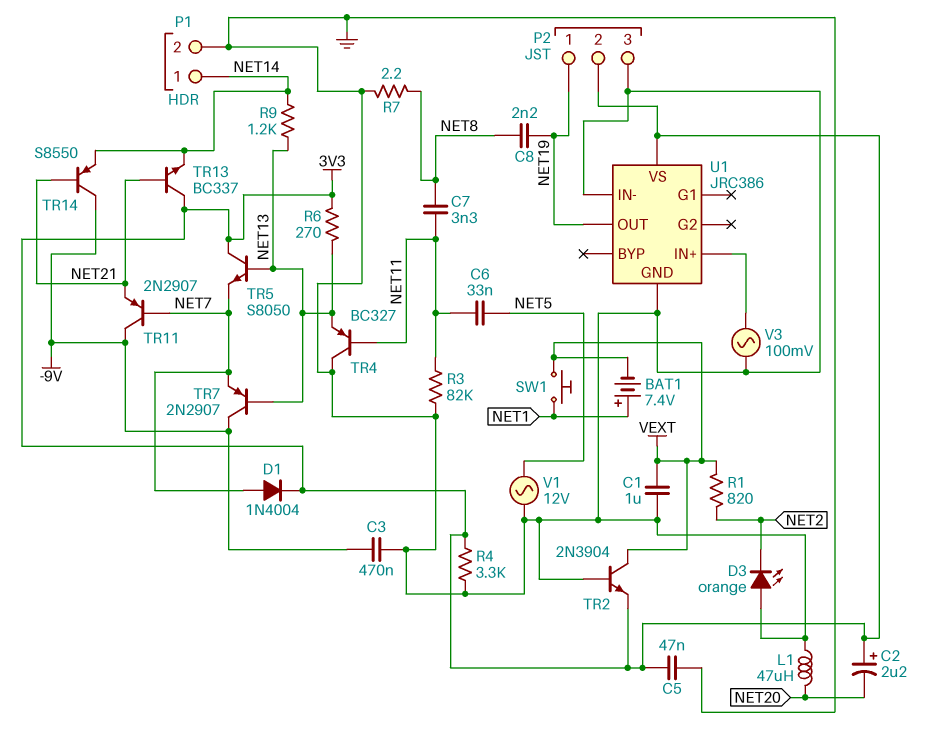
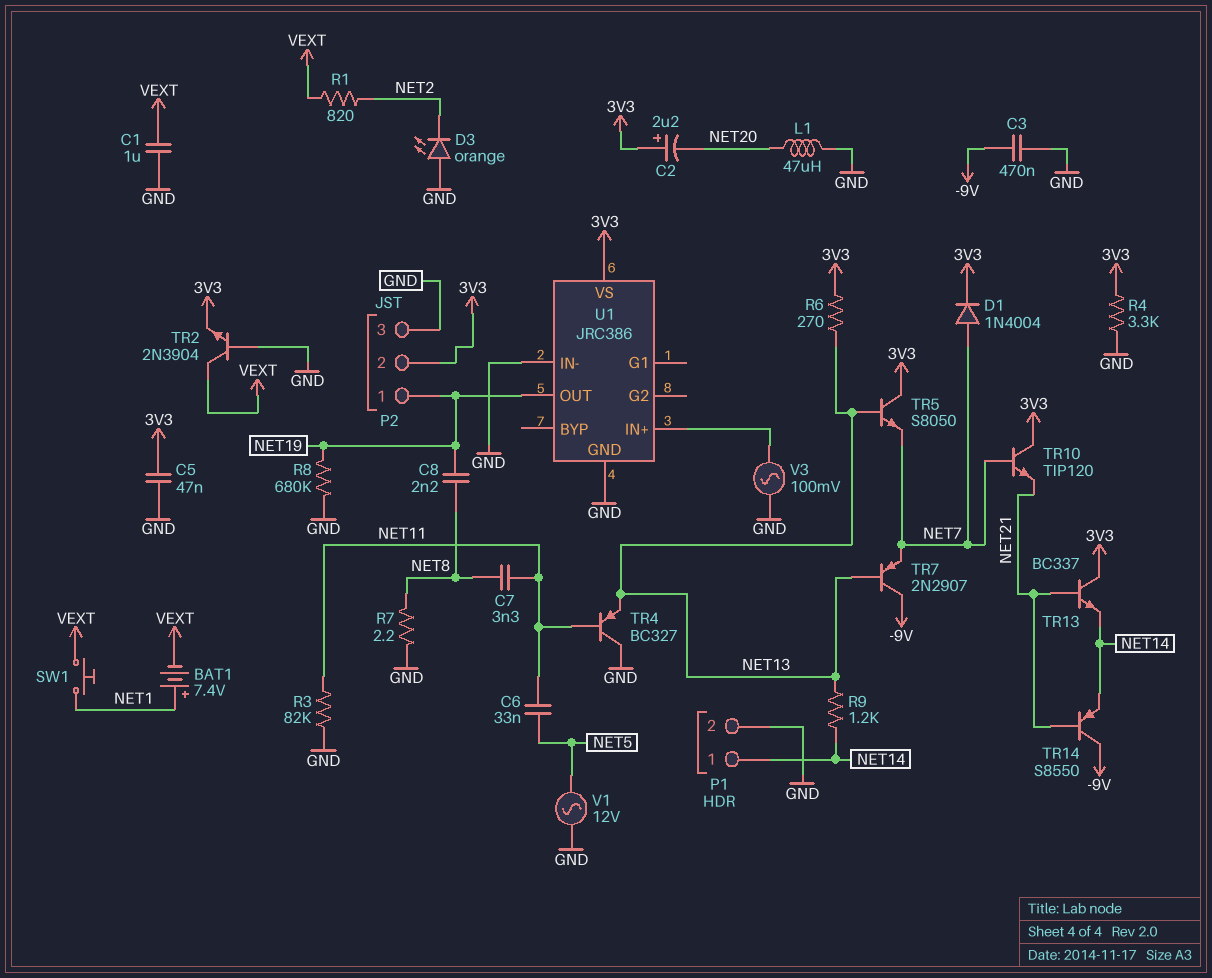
R8: none -> 680k (GND, NET19)
TR10: none -> NPN TIP120 (B NET7, C 3V3, E NET21)
TR11: PNP 2N2907 (B NET7, C -9V, E NET21) -> none

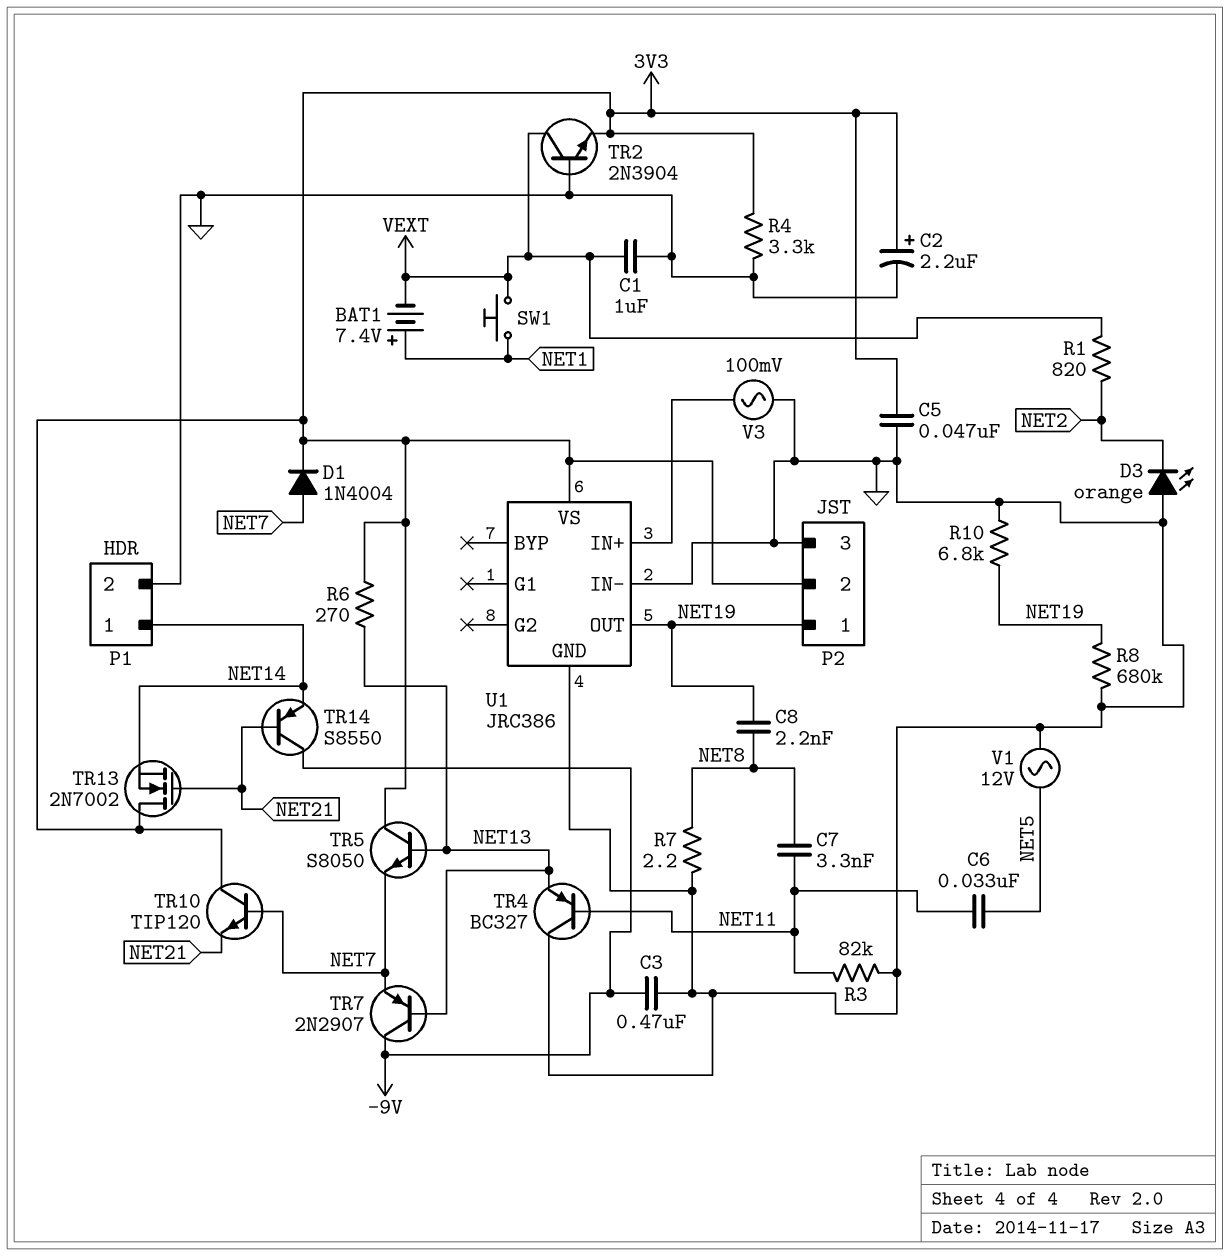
C2: 2.2uF (plus 3V3, minus NET20) -> 2.2uF (plus 3V3, minus GND)
L1: 47uH (GND, NET20) -> none
R9: 1.2k (NET13, NET14) -> none
R10: none -> 6.8k (GND, NET19)
TR13: NPN BC337 (B NET21, C 3V3, E NET14) -> NMOS 2N7002 (G NET21, D 3V3, S NET14)

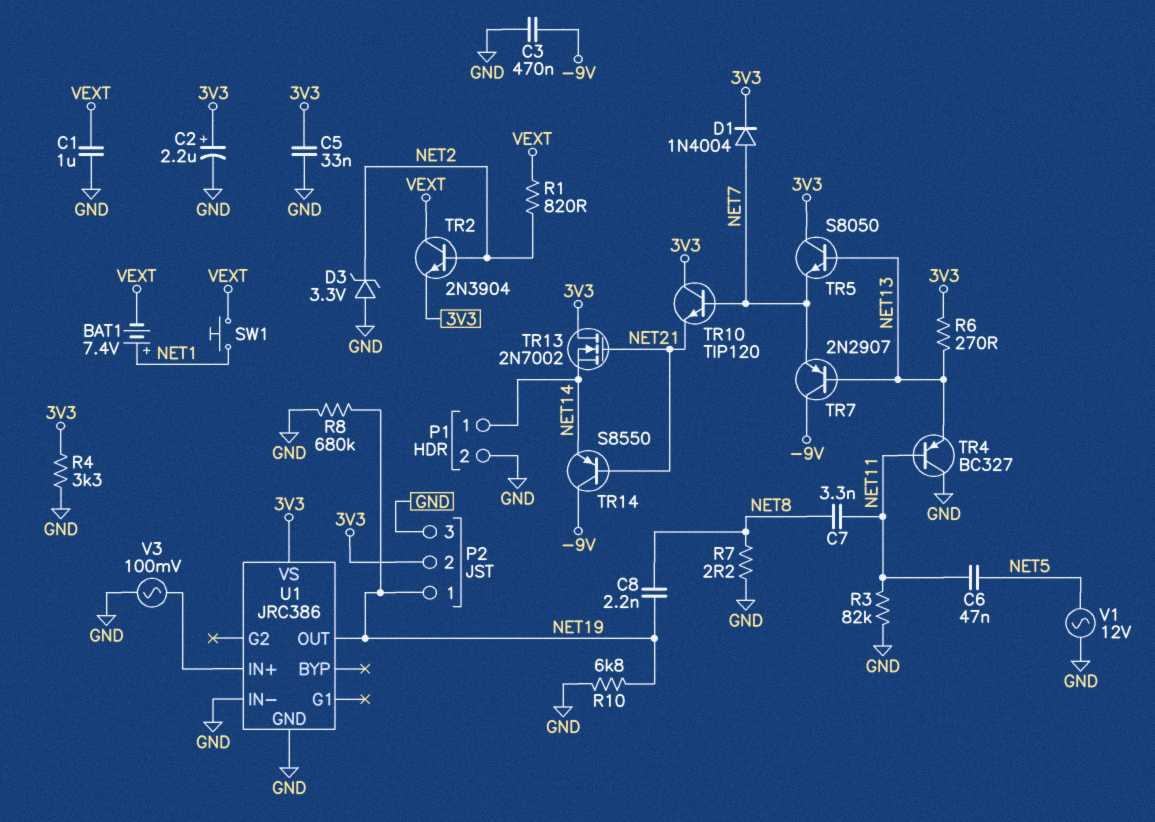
C5: 47nF (3V3, GND) -> 33nF (3V3, GND)
C6: 33nF (NET5, NET11) -> 47nF (NET5, NET11)
D3: LED orange (A GND, K NET2) -> zener 3.3V (A GND, K NET2)
TR2: NPN 2N3904 (B GND, C VEXT, E 3V3) -> NPN 2N3904 (B NET2, C VEXT, E 3V3)

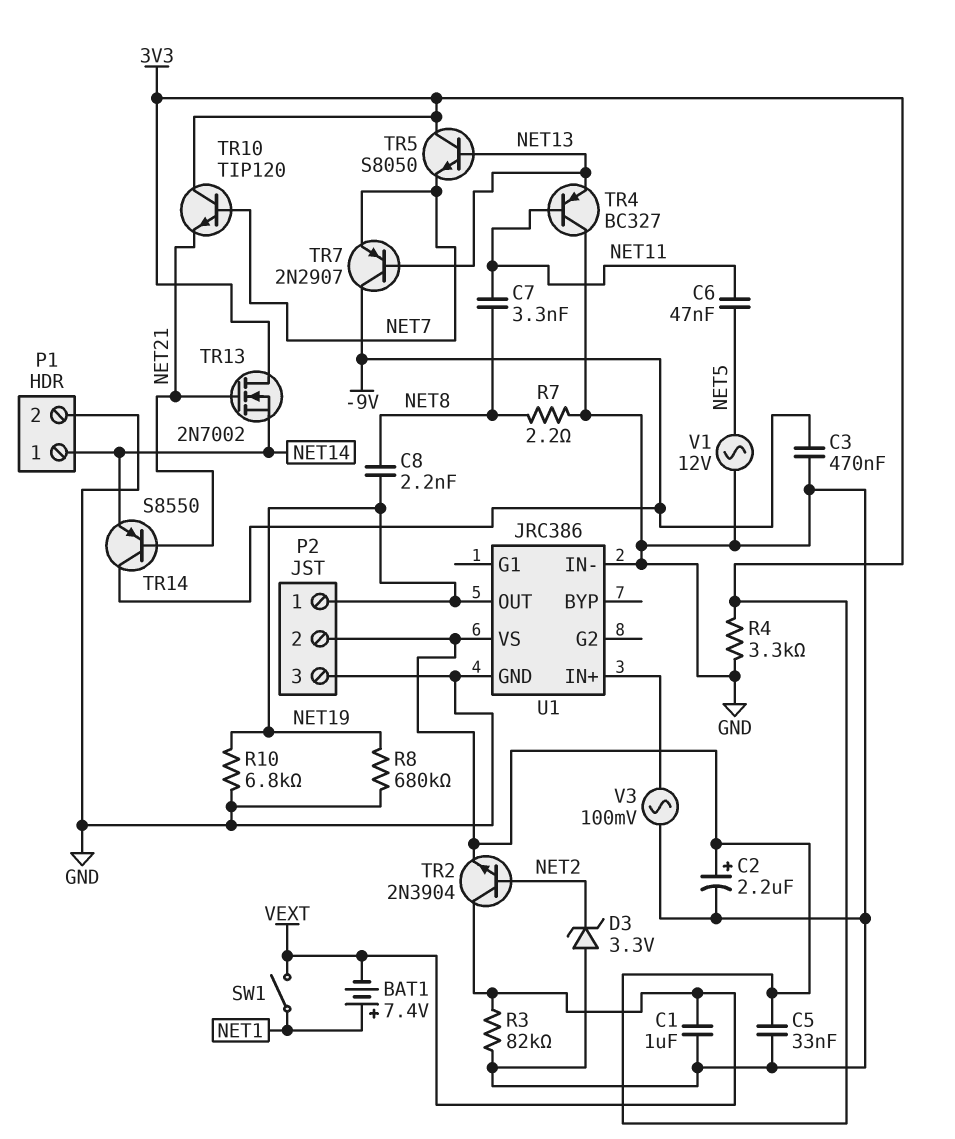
D1: diode 1N4004 (A NET7, K 3V3) -> none
R1: 820 (NET2, VEXT) -> none
R3: 82k (GND, NET11) -> 82k (GND, VEXT)
R6: 270 (3V3, NET13) -> none
SW1: button (NET1, VEXT) -> switch (NET1, VEXT)

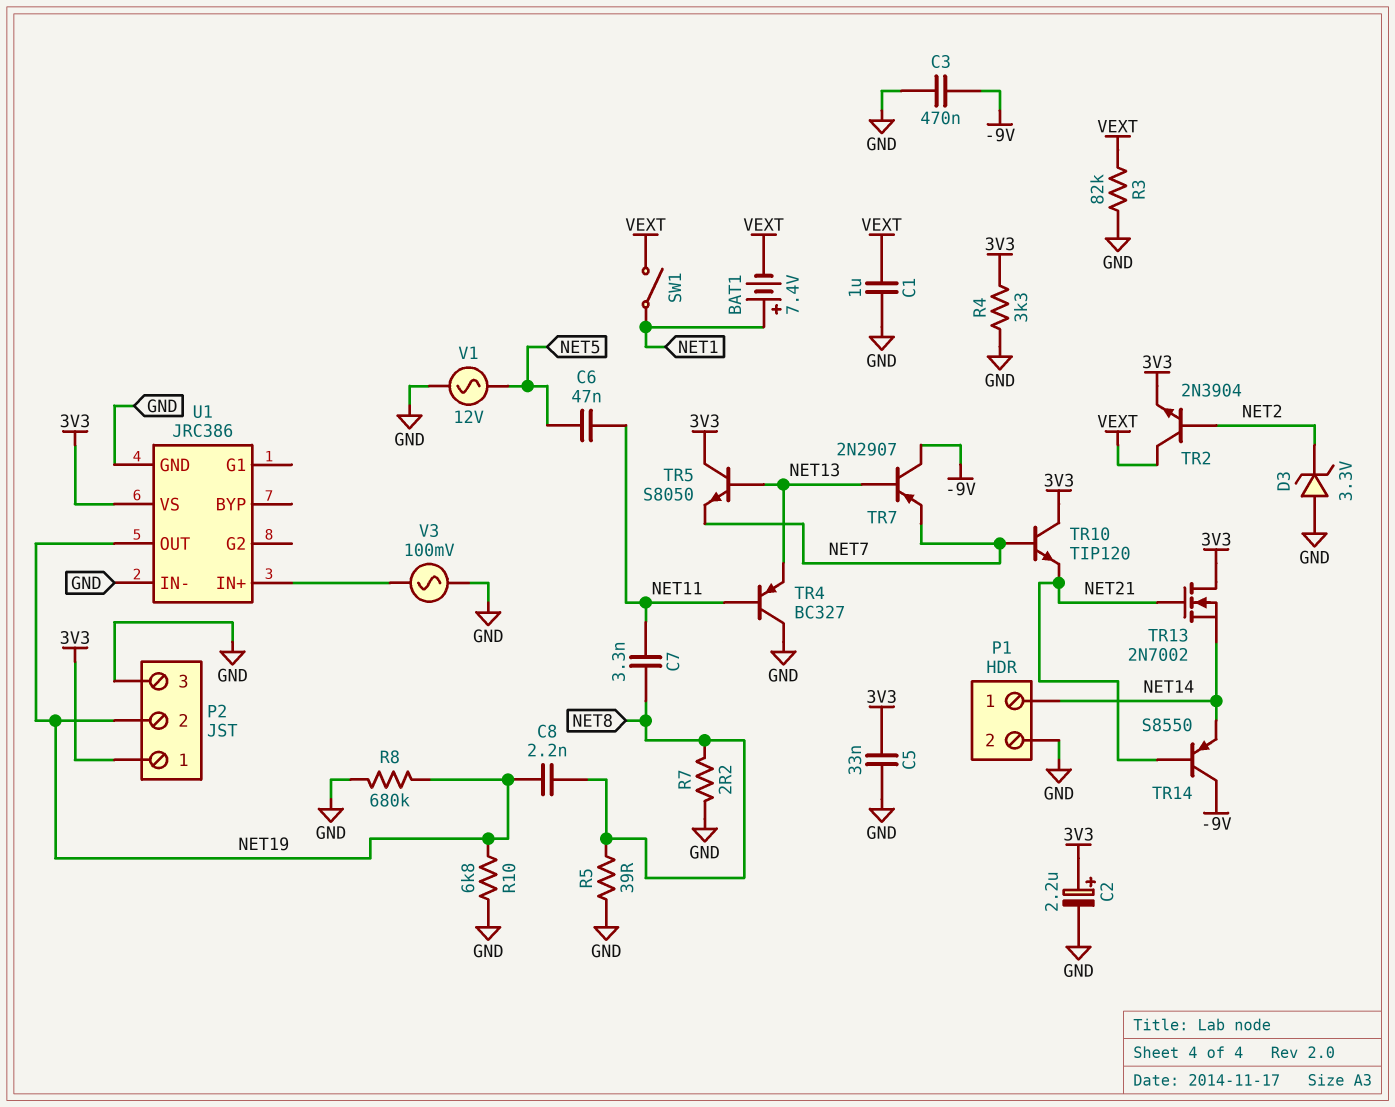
P2 pin 1: NET19 -> 3V3
P2 pin 2: 3V3 -> NET19
R5: none -> 39 (GND, NET8)

